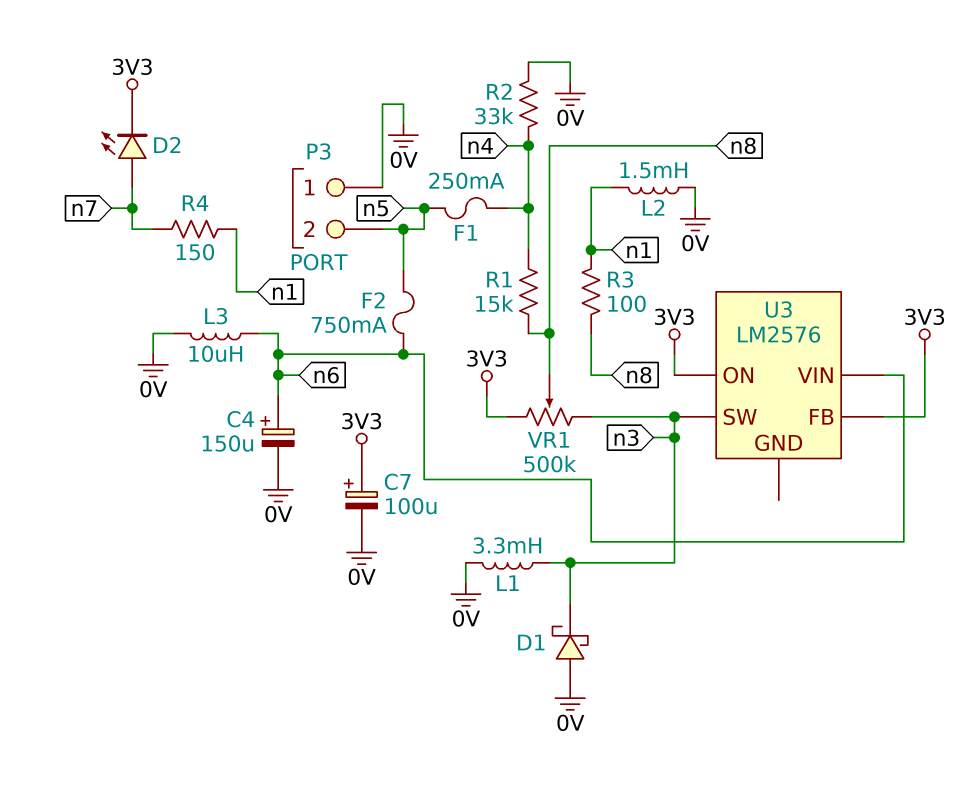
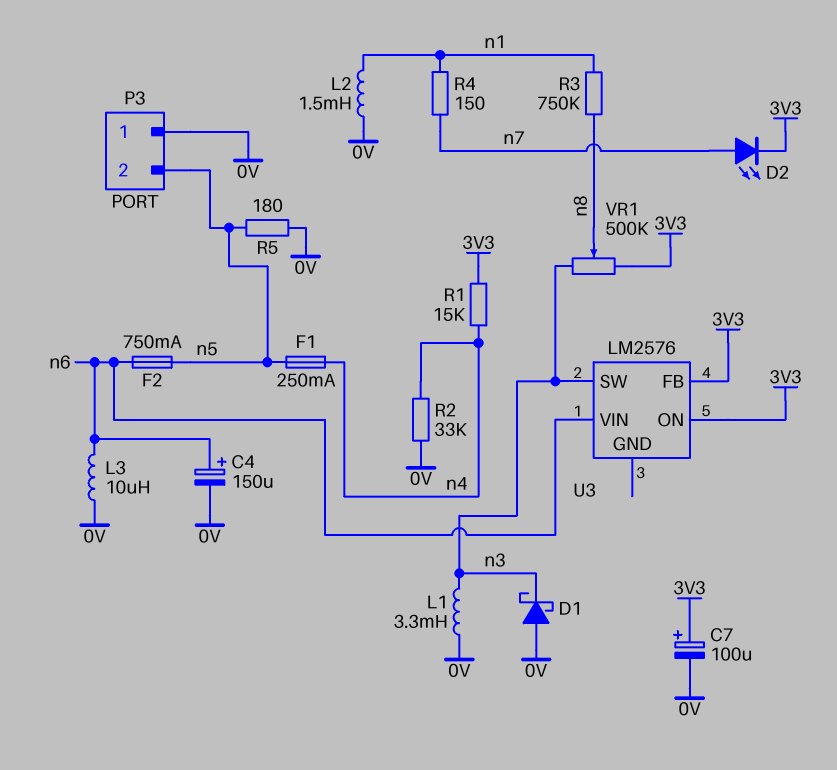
R1: 15k (n4, n8) -> 15k (3V3, n4)
R3: 100 (n1, n8) -> 750k (n1, n8)
R5: none -> 180 (0V, n5)

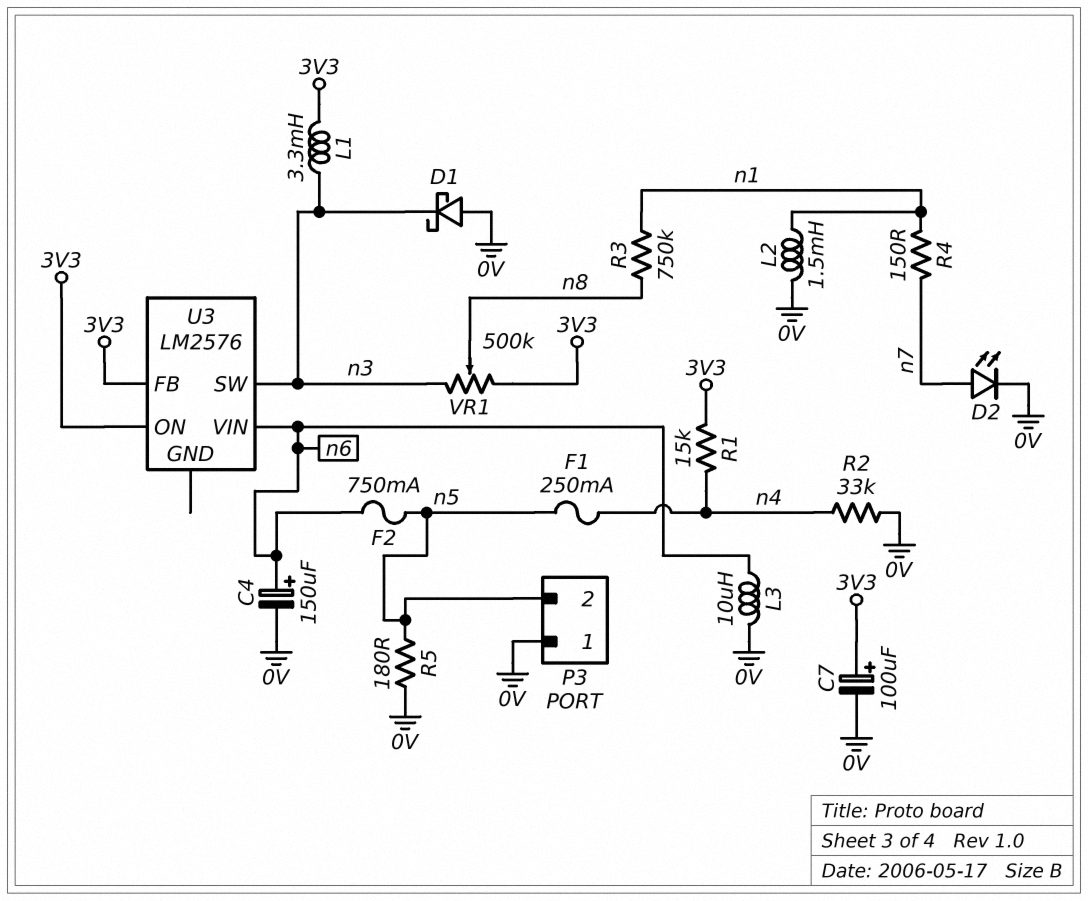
D2: LED (A n7, K 3V3) -> LED (A n7, K 0V)
L1: 3.3mH (0V, n3) -> 3.3mH (3V3, n3)

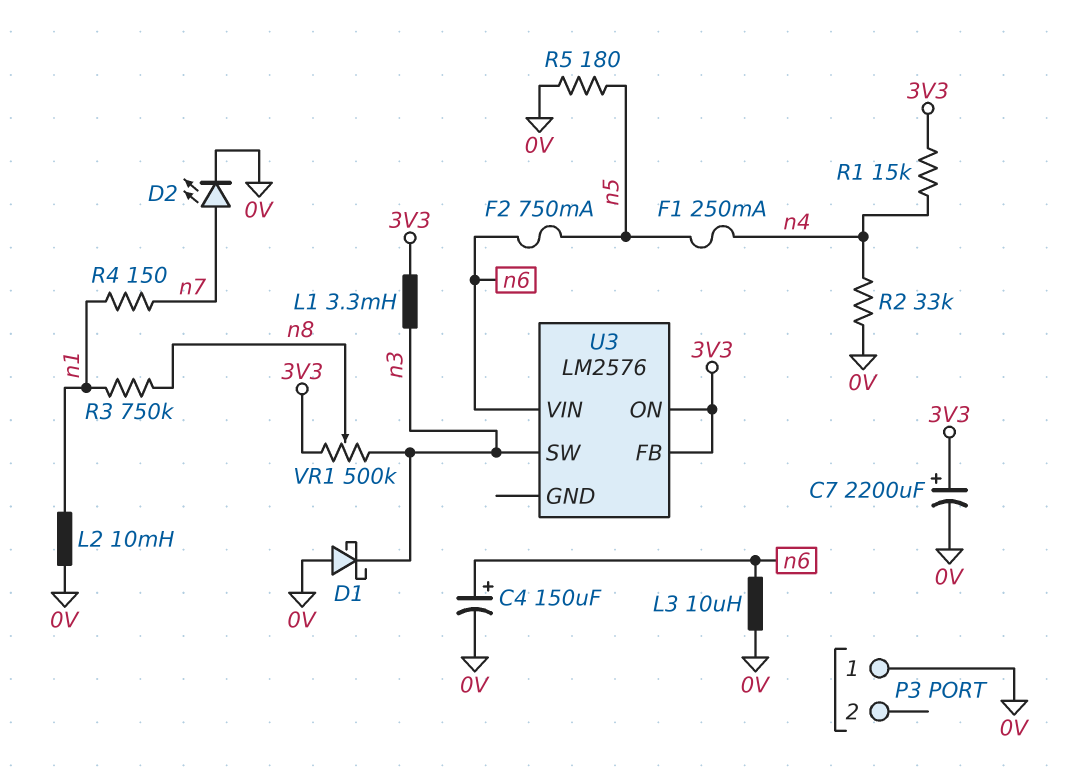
C7: 100uF (plus 3V3, minus 0V) -> 2200uF (plus 3V3, minus 0V)
L2: 1.5mH (0V, n1) -> 10mH (0V, n1)
P3 pin 2: n5 -> none

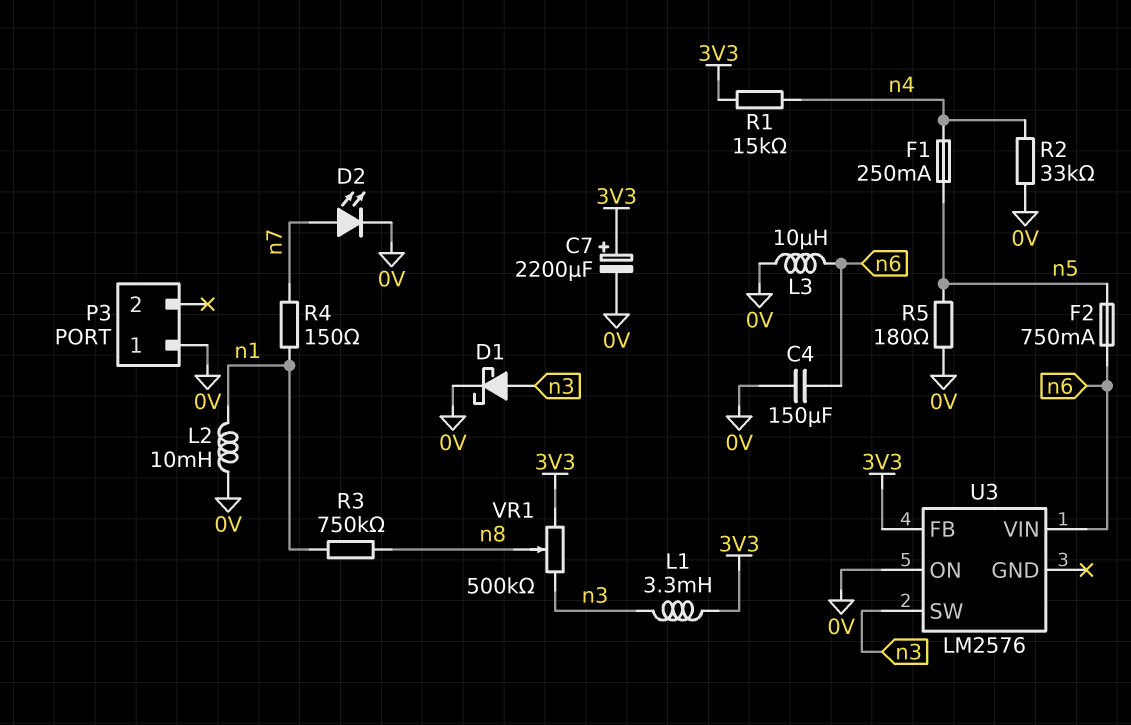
C4: 150uF (plus n6, minus 0V) -> 150uF (0V, n6)
D1: schottky (A 0V, K n3) -> schottky (A n3, K 0V)
U3 pin ON: 3V3 -> 0V

